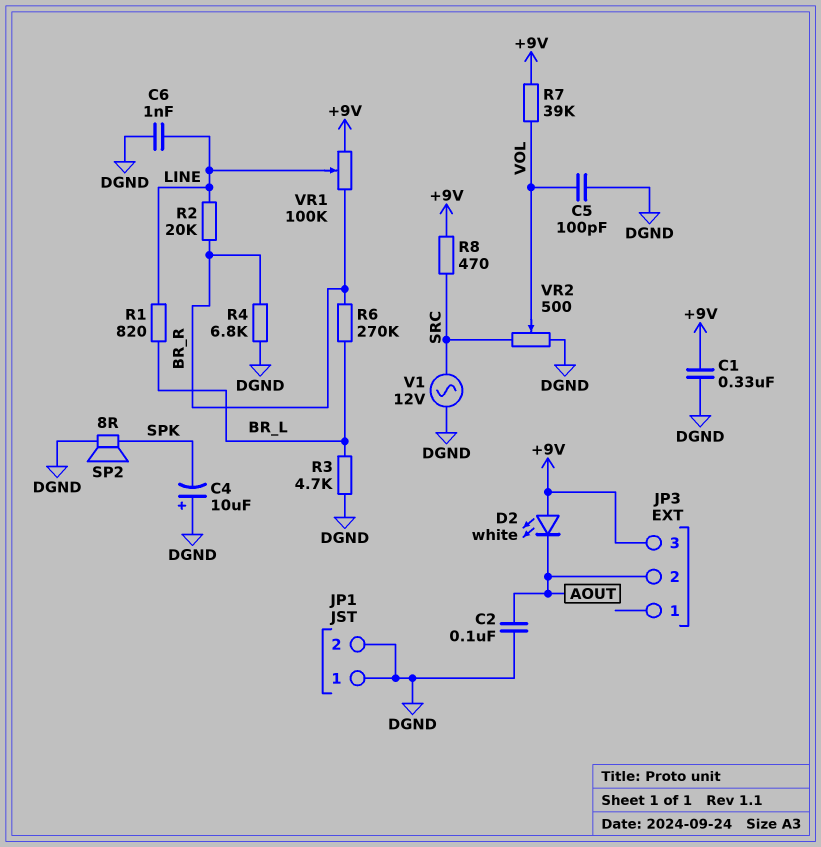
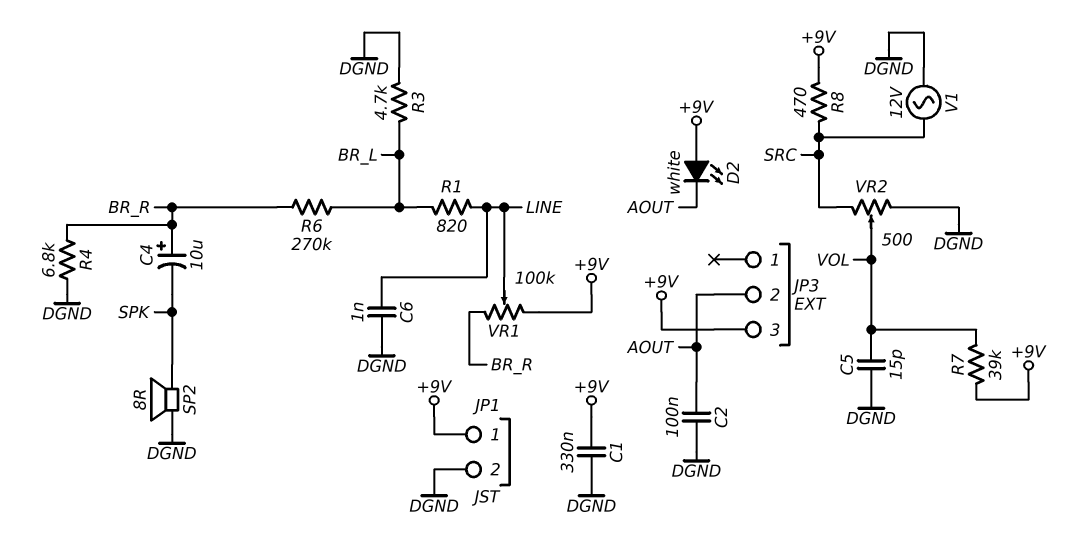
C4: 10uF (plus DGND, minus SPK) -> 10uF (plus BR_R, minus SPK)
C5: 100pF (DGND, VOL) -> 15pF (DGND, VOL)
JP1 pin 1: DGND -> +9V
R2: 20k (BR_R, LINE) -> none

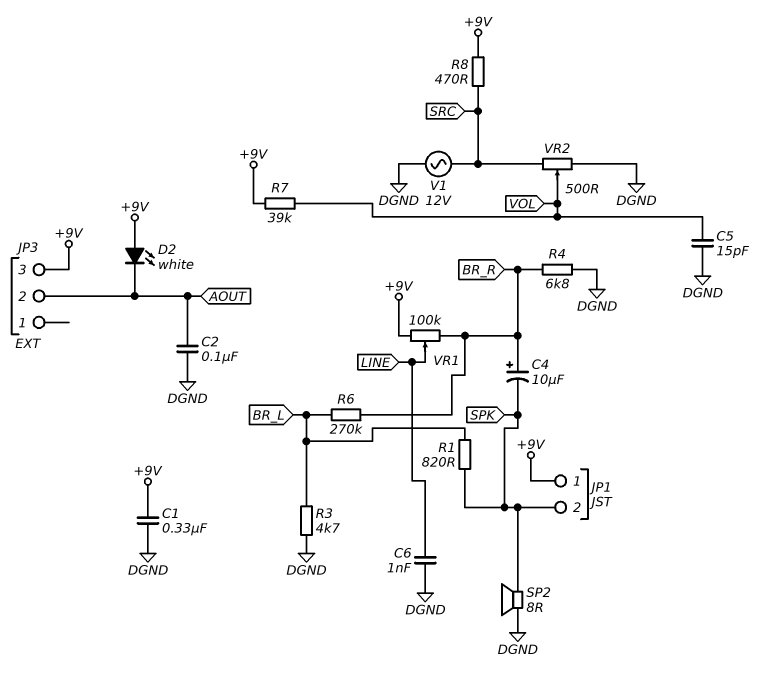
JP1 pin 2: DGND -> SPK
R1: 820 (BR_L, LINE) -> 820 (BR_L, SPK)

